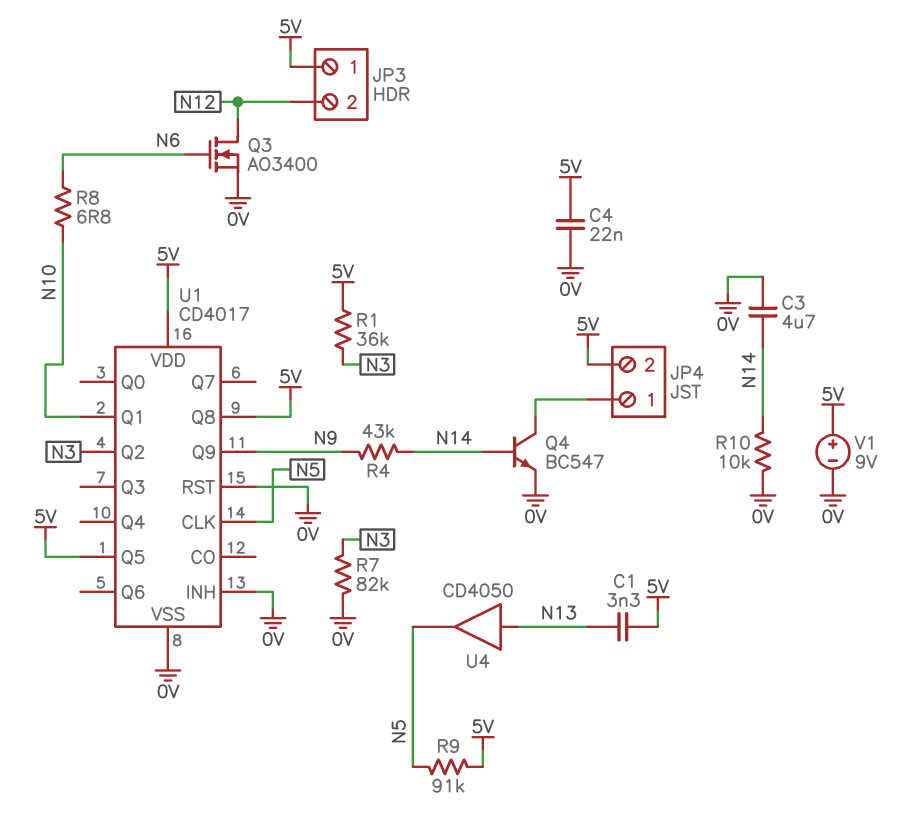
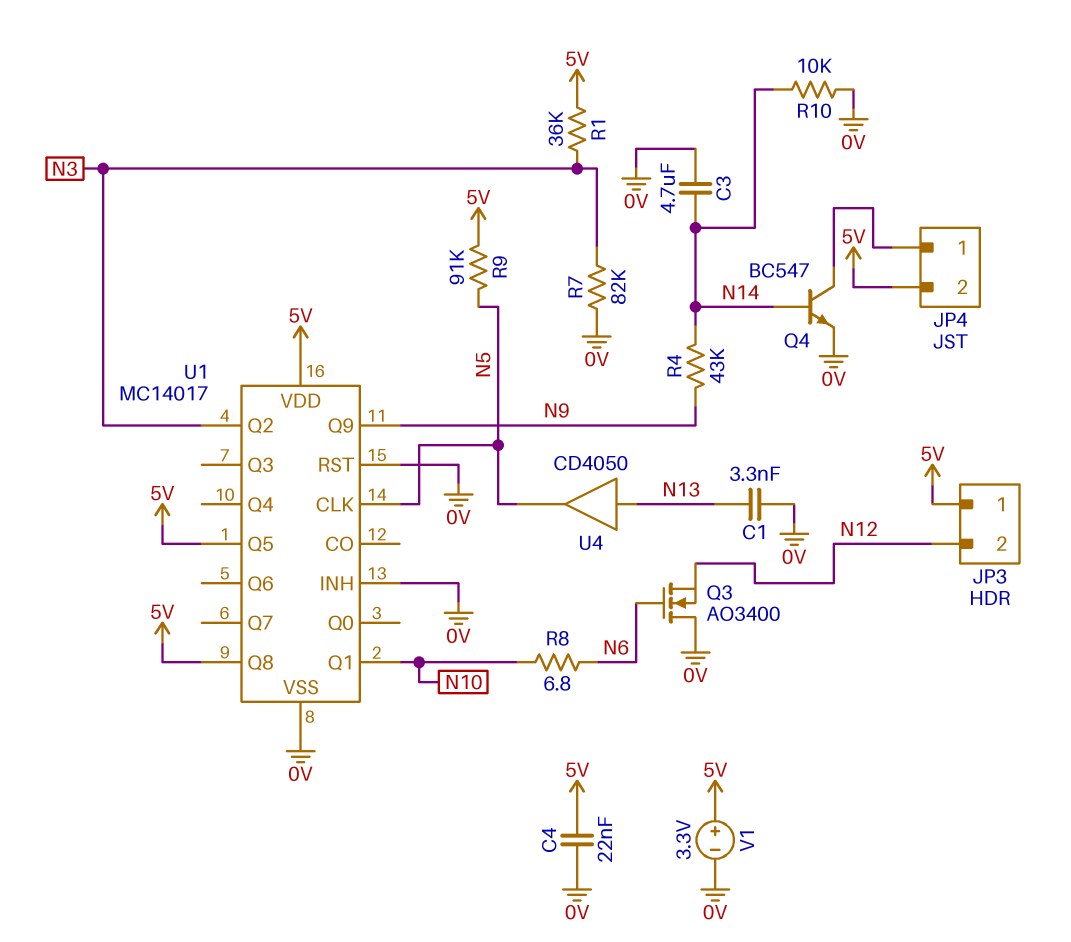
C1: 3.3nF (5V, N13) -> 3.3nF (0V, N13)
Q3: NMOS AO3400 (G N6, D N12, S 0V) -> NMOS AO3400 (G N6, D 0V, S N12)
U1: CD4017 -> MC14017
V1: 9V (plus 5V, minus 0V) -> 3.3V (plus 5V, minus 0V)

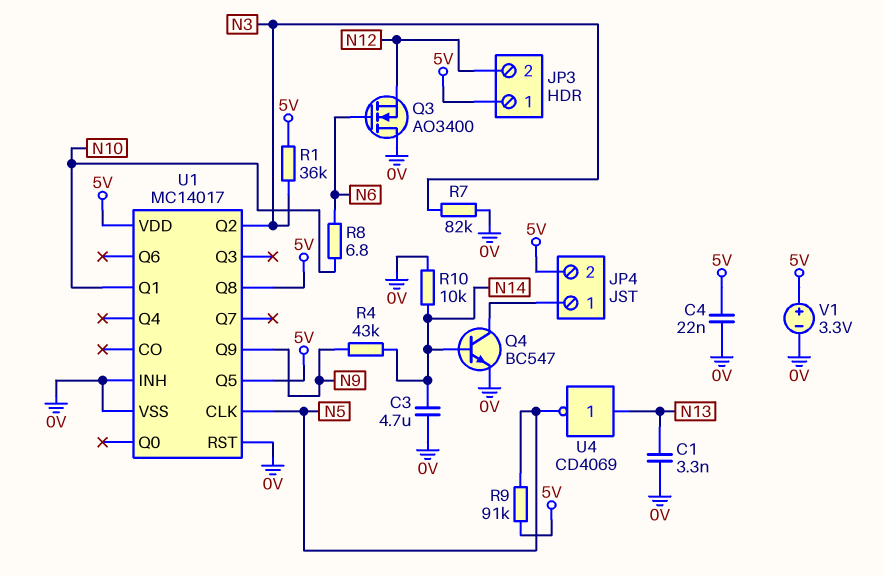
U4: buffer CD4050 (in N13, out N5) -> NOT CD4069 (in N13, out N5)

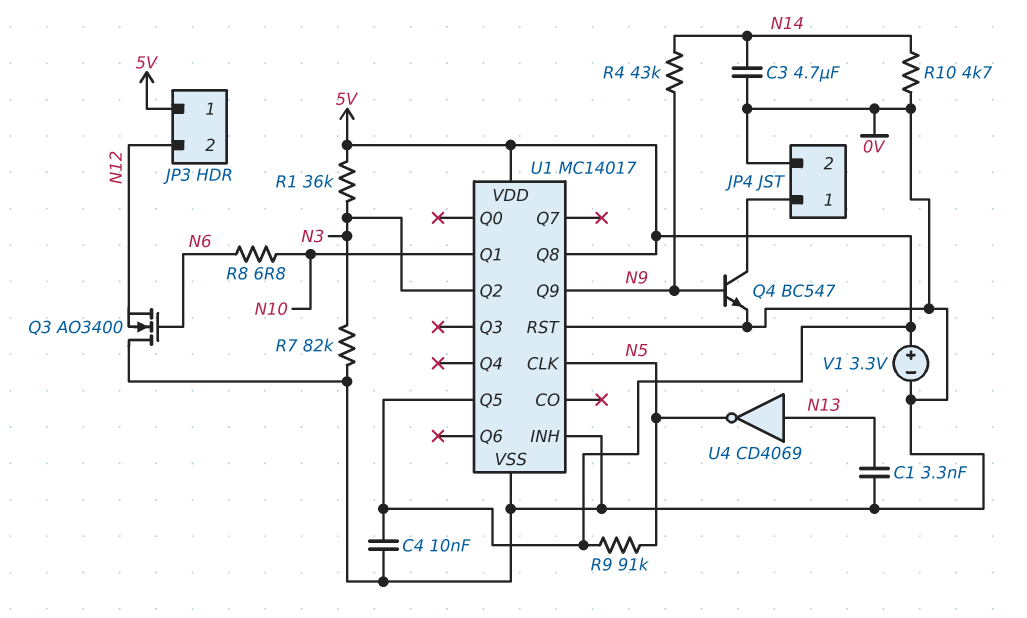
C4: 22nF (0V, 5V) -> 10nF (0V, 5V)
JP4 pin 2: 5V -> 0V
Q4: NPN BC547 (B N14, C JP4/1, E 0V) -> NPN BC547 (B N9, C JP4/1, E 0V)
R10: 10k (0V, N14) -> 4.7k (0V, N14)

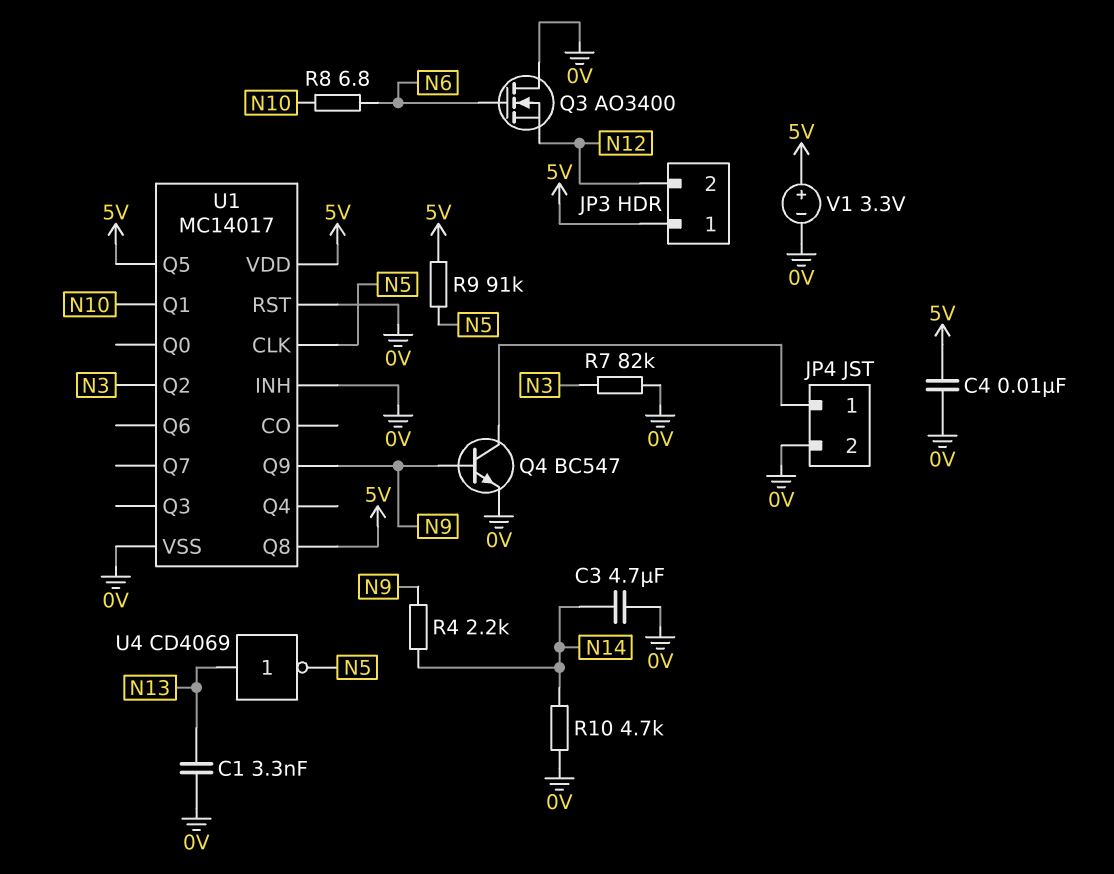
R1: 36k (5V, N3) -> none
R4: 43k (N9, N14) -> 2.2k (N9, N14)

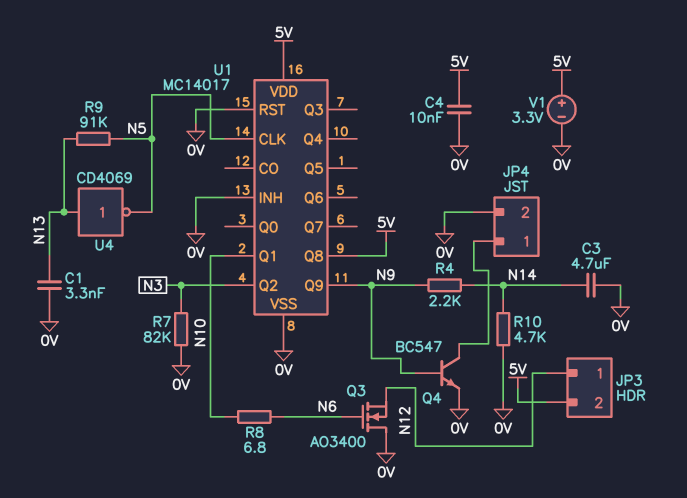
JP3 pin 1: 5V -> N12
JP3 pin 2: N12 -> 5V
R9: 91k (5V, N5) -> 91k (N5, N13)
U1 pin Q5: 5V -> none

